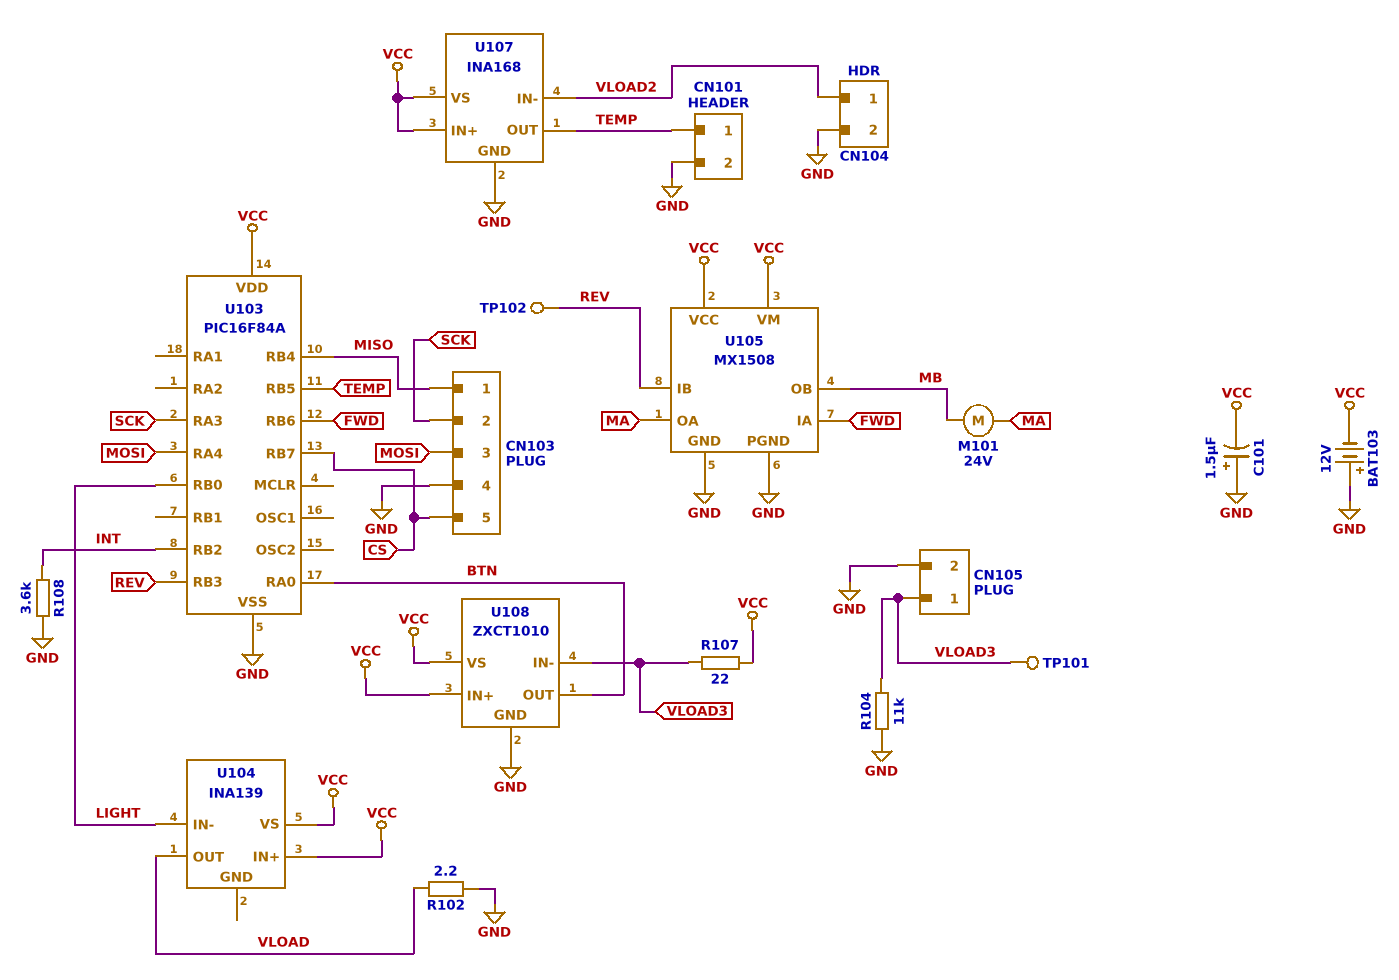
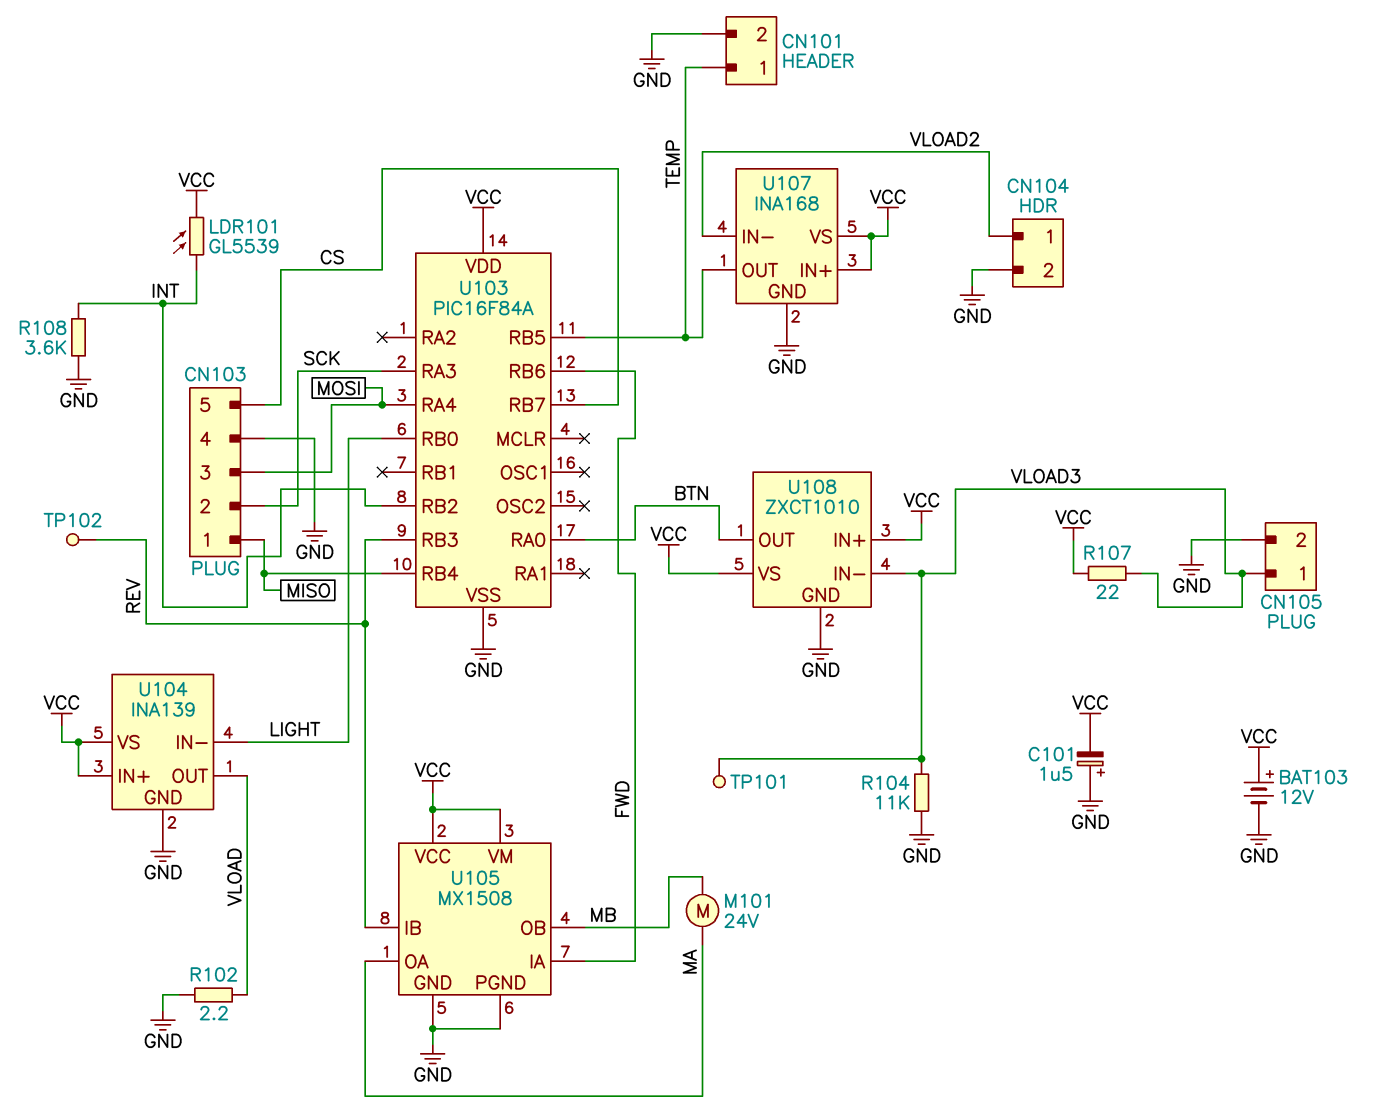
BAT103: 12V (plus GND, minus VCC) -> 12V (plus VCC, minus GND)
LDR101: none -> GL5539 (INT, VCC)
U104 pin GND: none -> GND

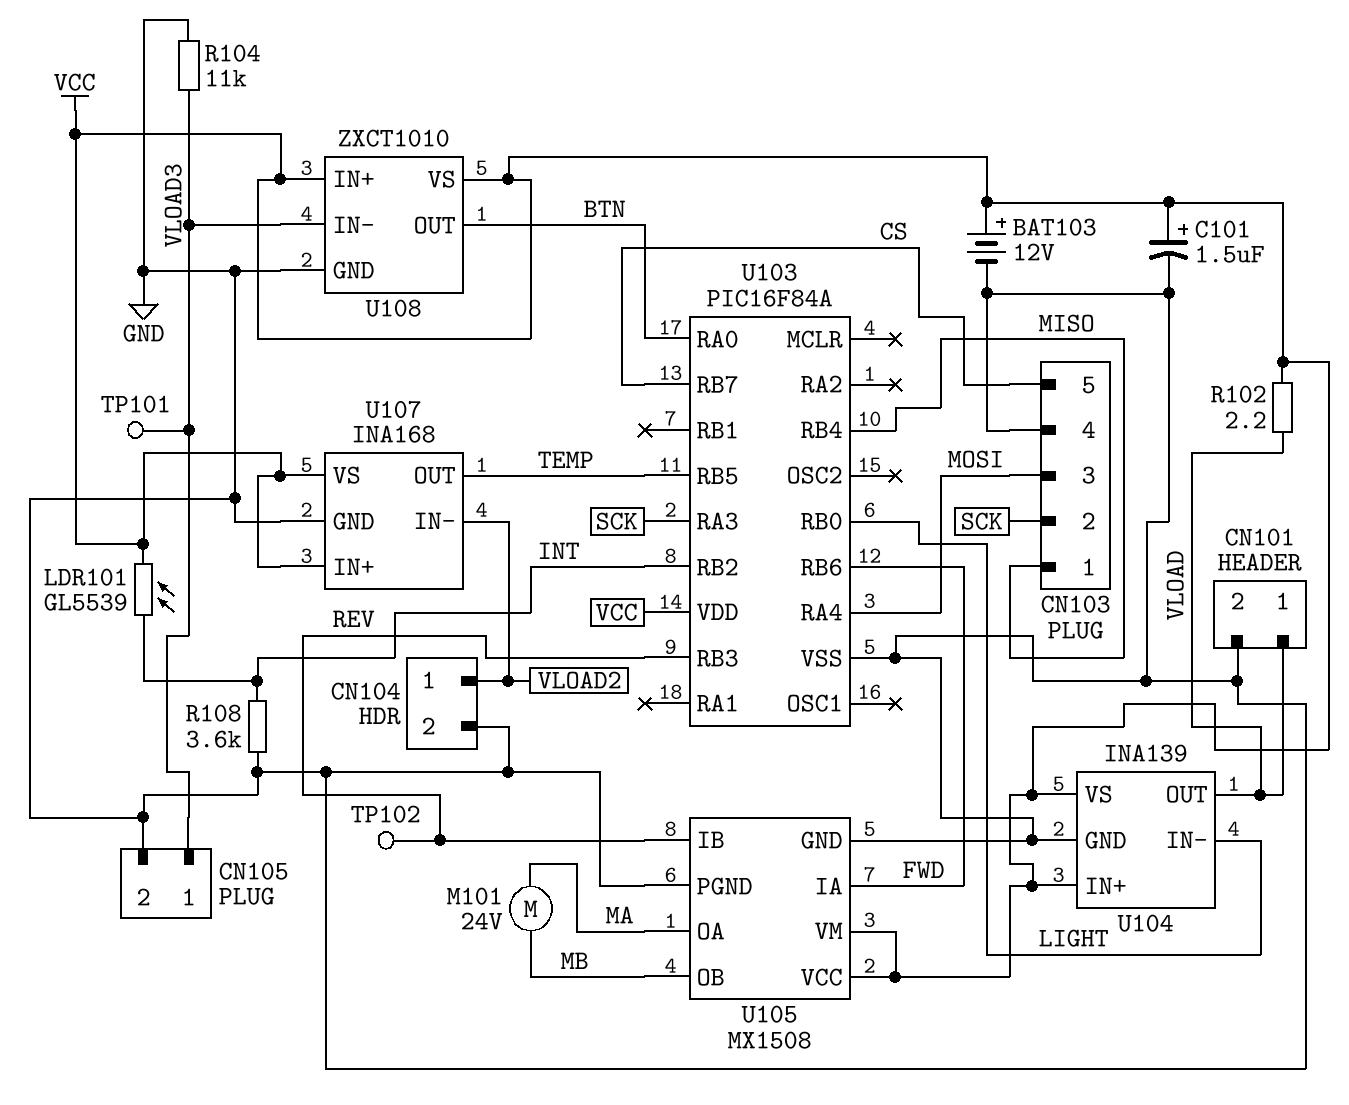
C101: 1.5uF (plus GND, minus VCC) -> 1.5uF (plus VCC, minus GND)
CN101 pin 1: TEMP -> VLOAD
R102: 2.2 (GND, VLOAD) -> 2.2 (VCC, VLOAD)
R107: 22 (VCC, VLOAD3) -> none

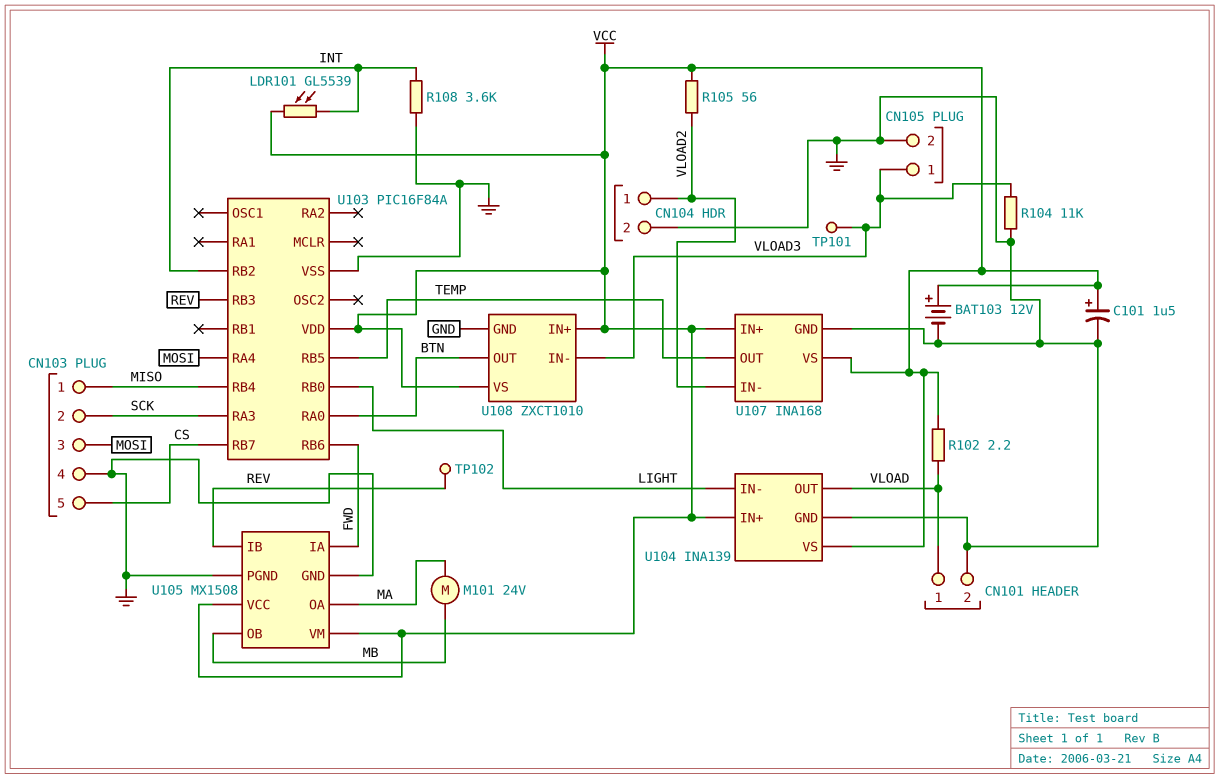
R105: none -> 56 (VCC, VLOAD2)

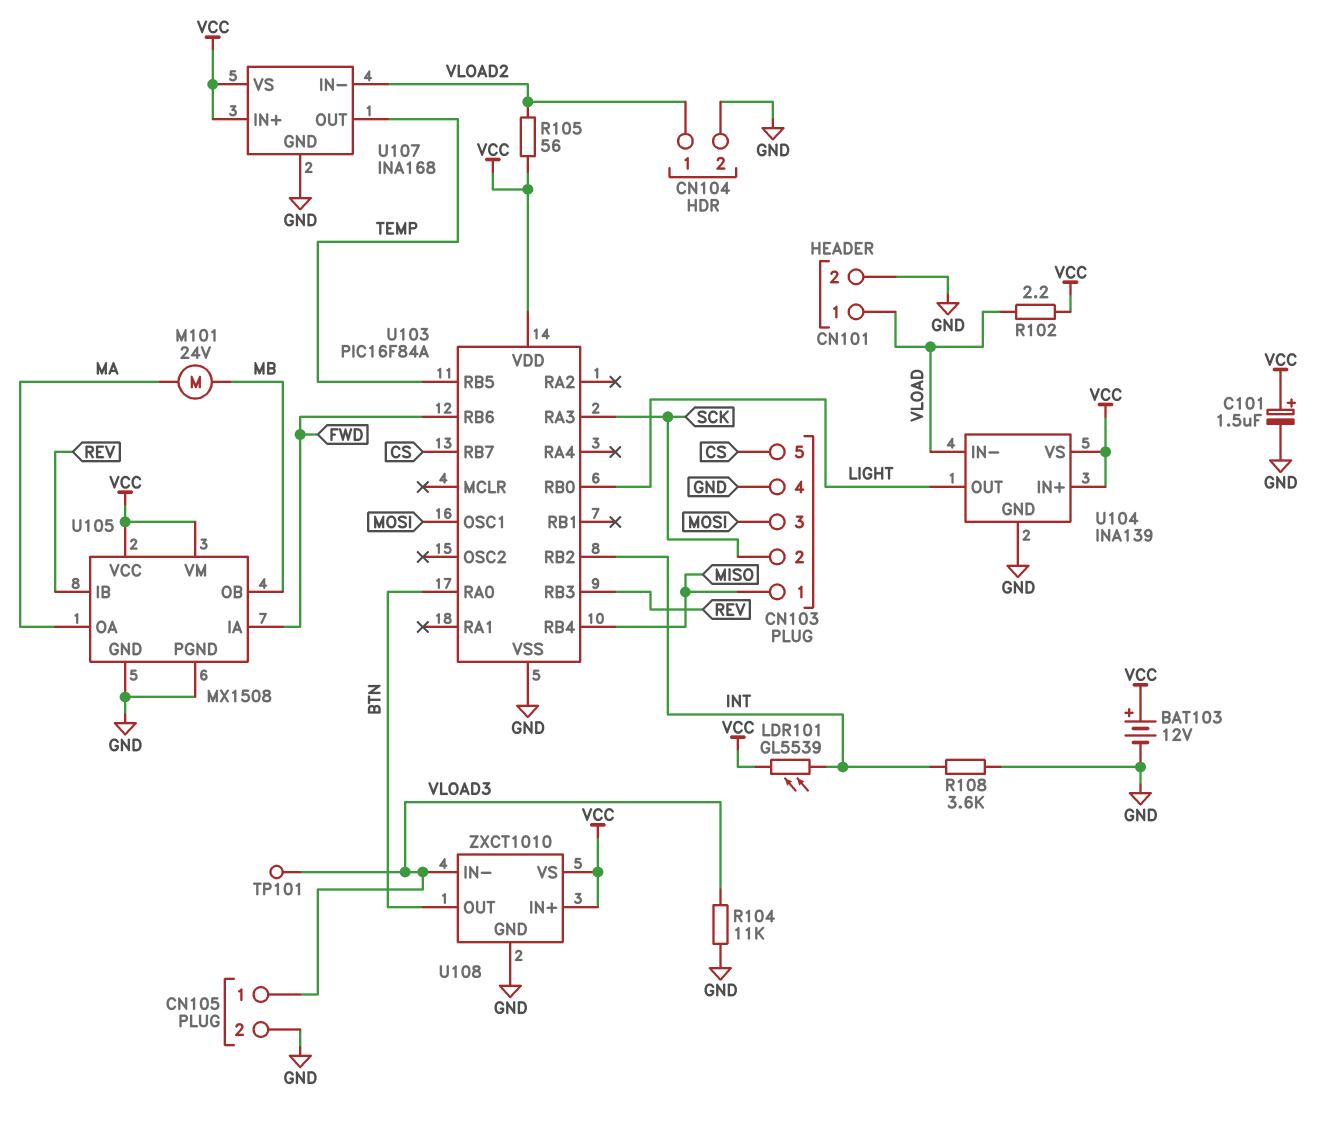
TP102: test point (REV) -> none
U103 pin OSC1: none -> MOSI
U103 pin RA4: MOSI -> none
U104 pin IN-: LIGHT -> VLOAD
U104 pin OUT: VLOAD -> LIGHT

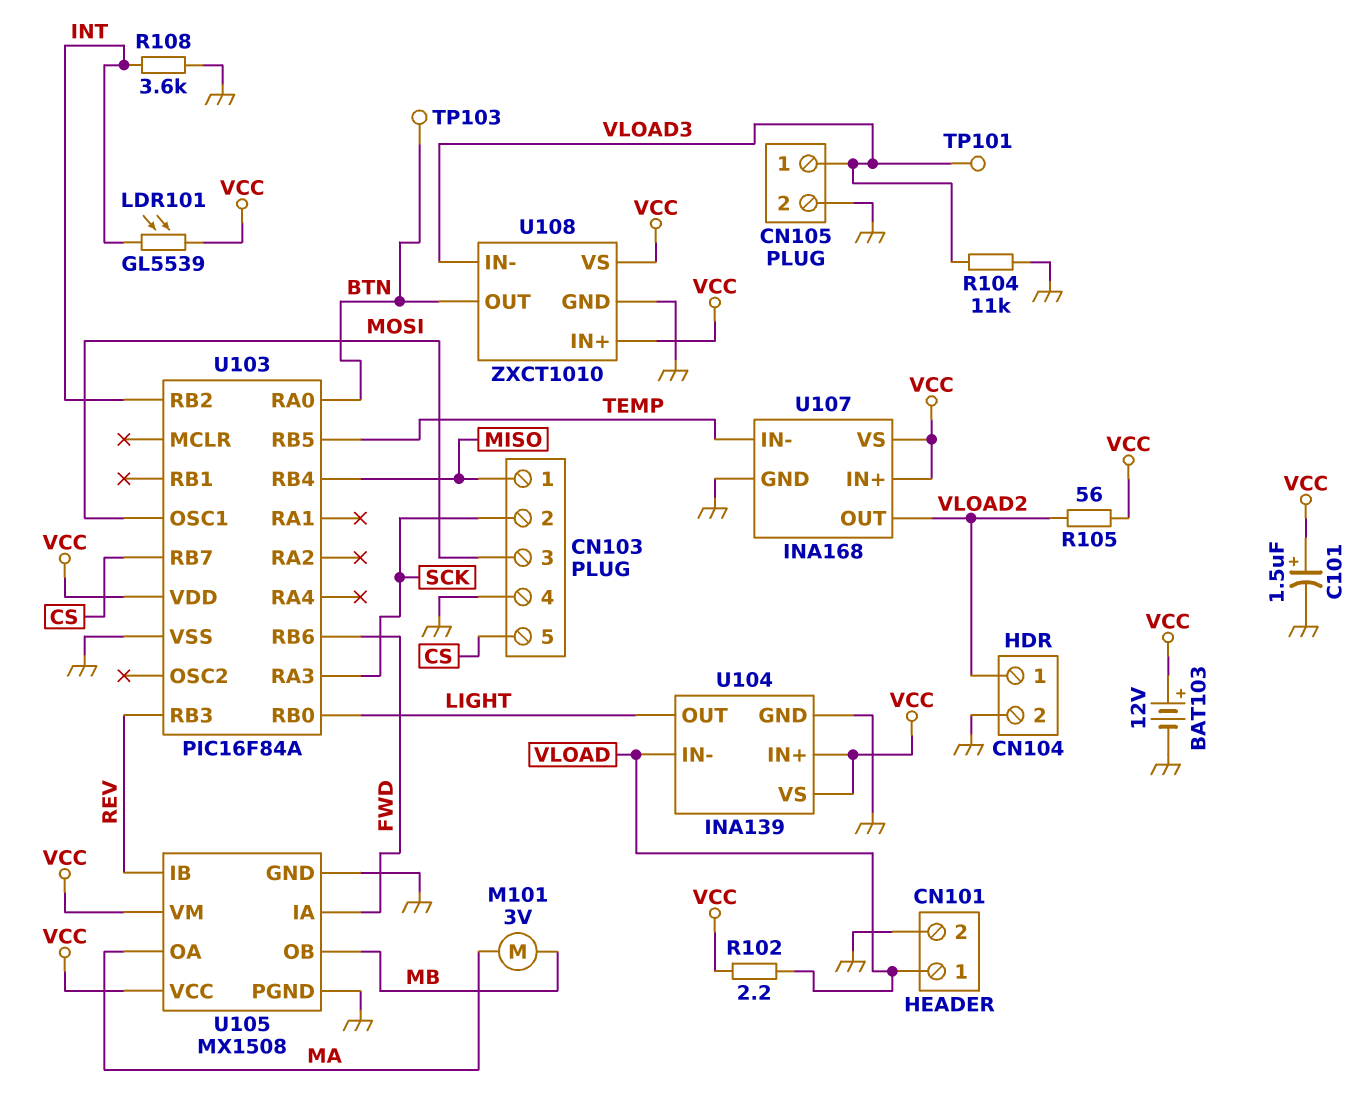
M101: motor 24V (MA, MB) -> motor 3V (MA, MB)
TP103: none -> test point (BTN)
U107 pin IN-: VLOAD2 -> TEMP
U107 pin OUT: TEMP -> VLOAD2

